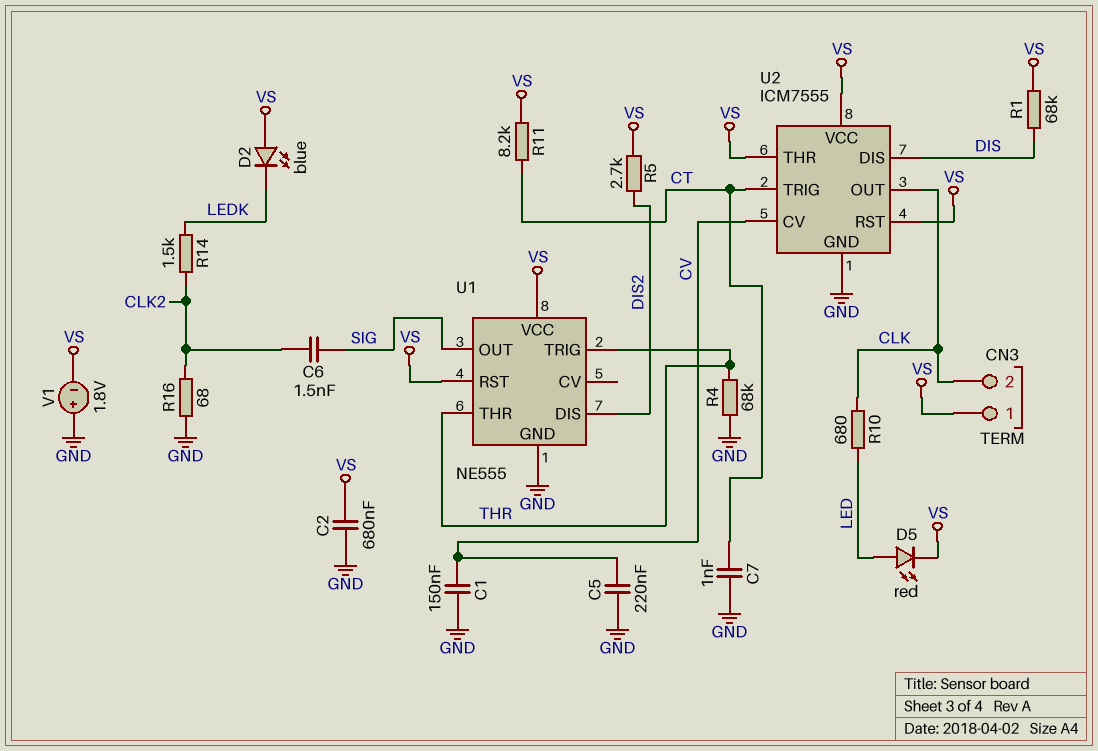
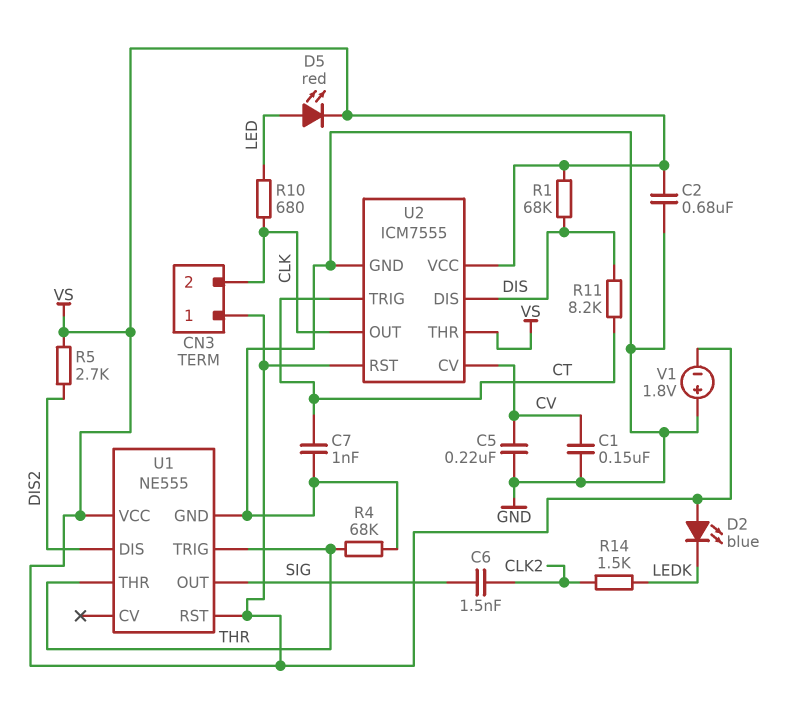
R11: 8.2k (CT, VS) -> 8.2k (CT, DIS)
R16: 68 (CLK2, GND) -> none

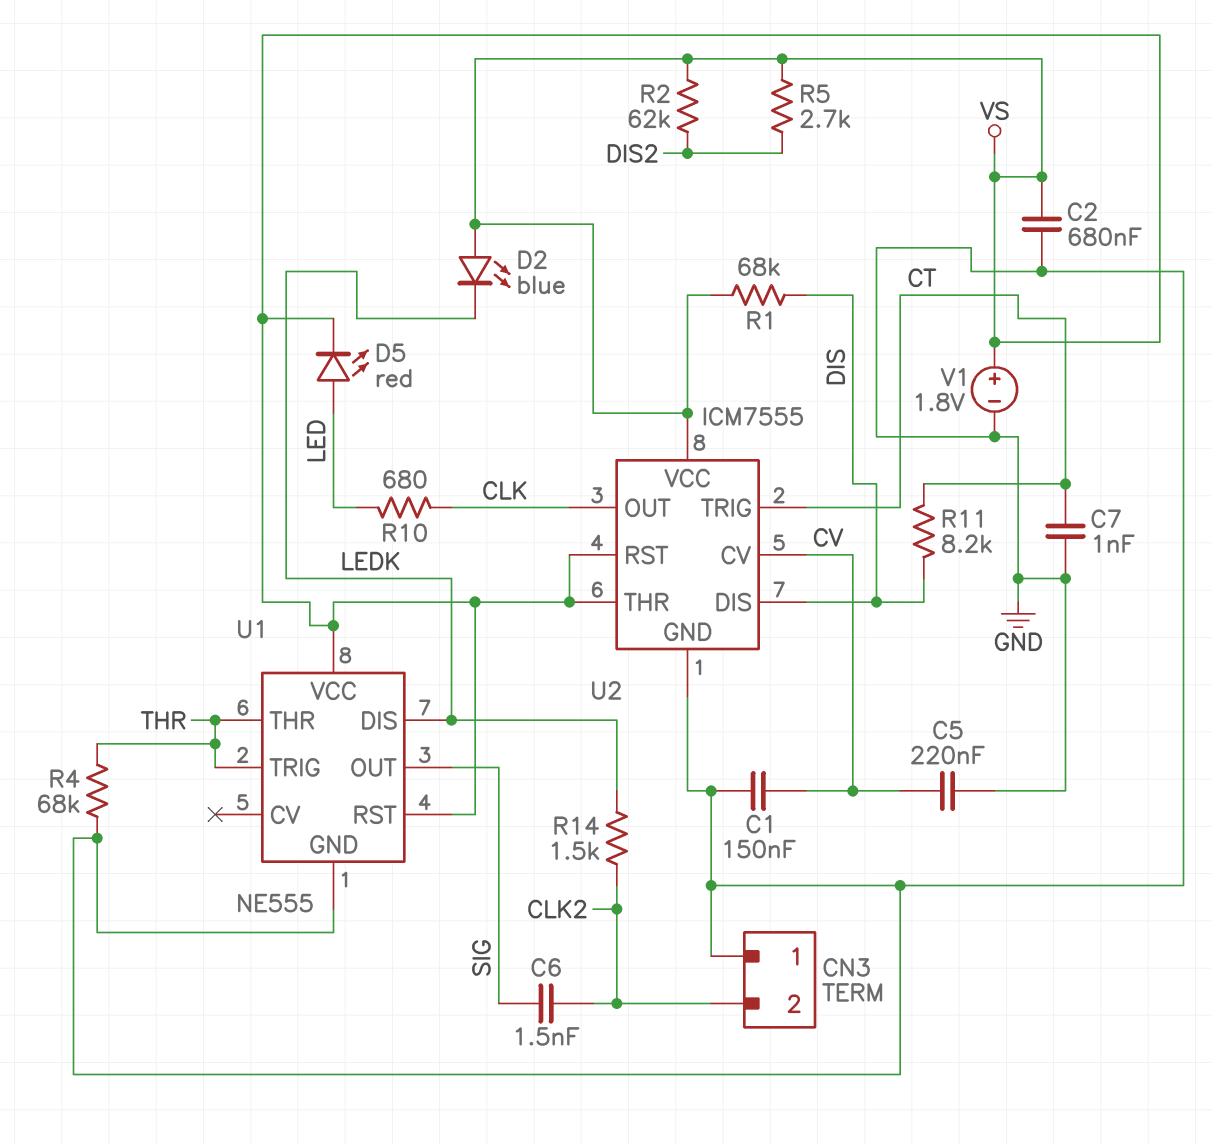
CN3 pin 1: VS -> GND
CN3 pin 2: CLK -> CLK2
R2: none -> 62k (DIS2, VS)
U1 pin DIS: DIS2 -> LEDK
V1: 1.8V (plus GND, minus VS) -> 1.8V (plus VS, minus GND)

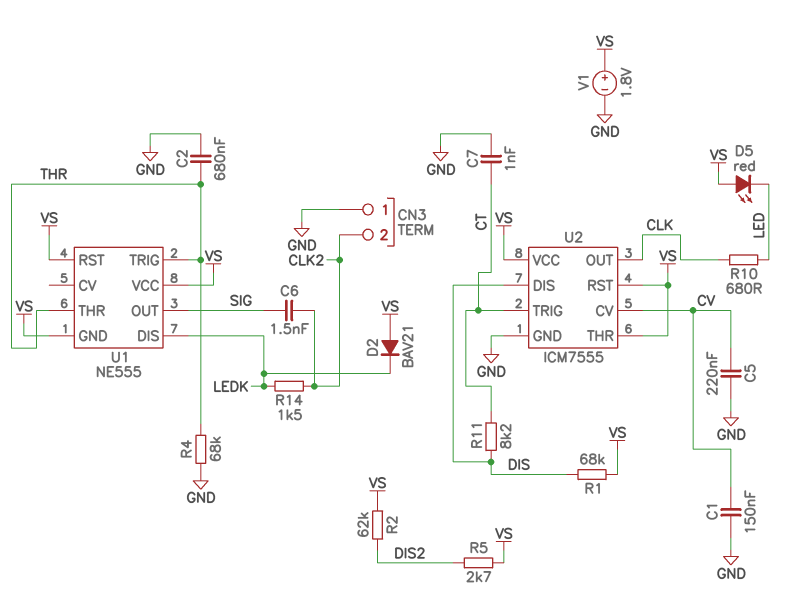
C2: 680nF (GND, VS) -> 680nF (GND, THR)
D2: LED blue (A VS, K LEDK) -> diode BAV21 (A VS, K LEDK)
D5: LED red (A LED, K VS) -> LED red (A VS, K LED)
U1 pin GND: GND -> VS

